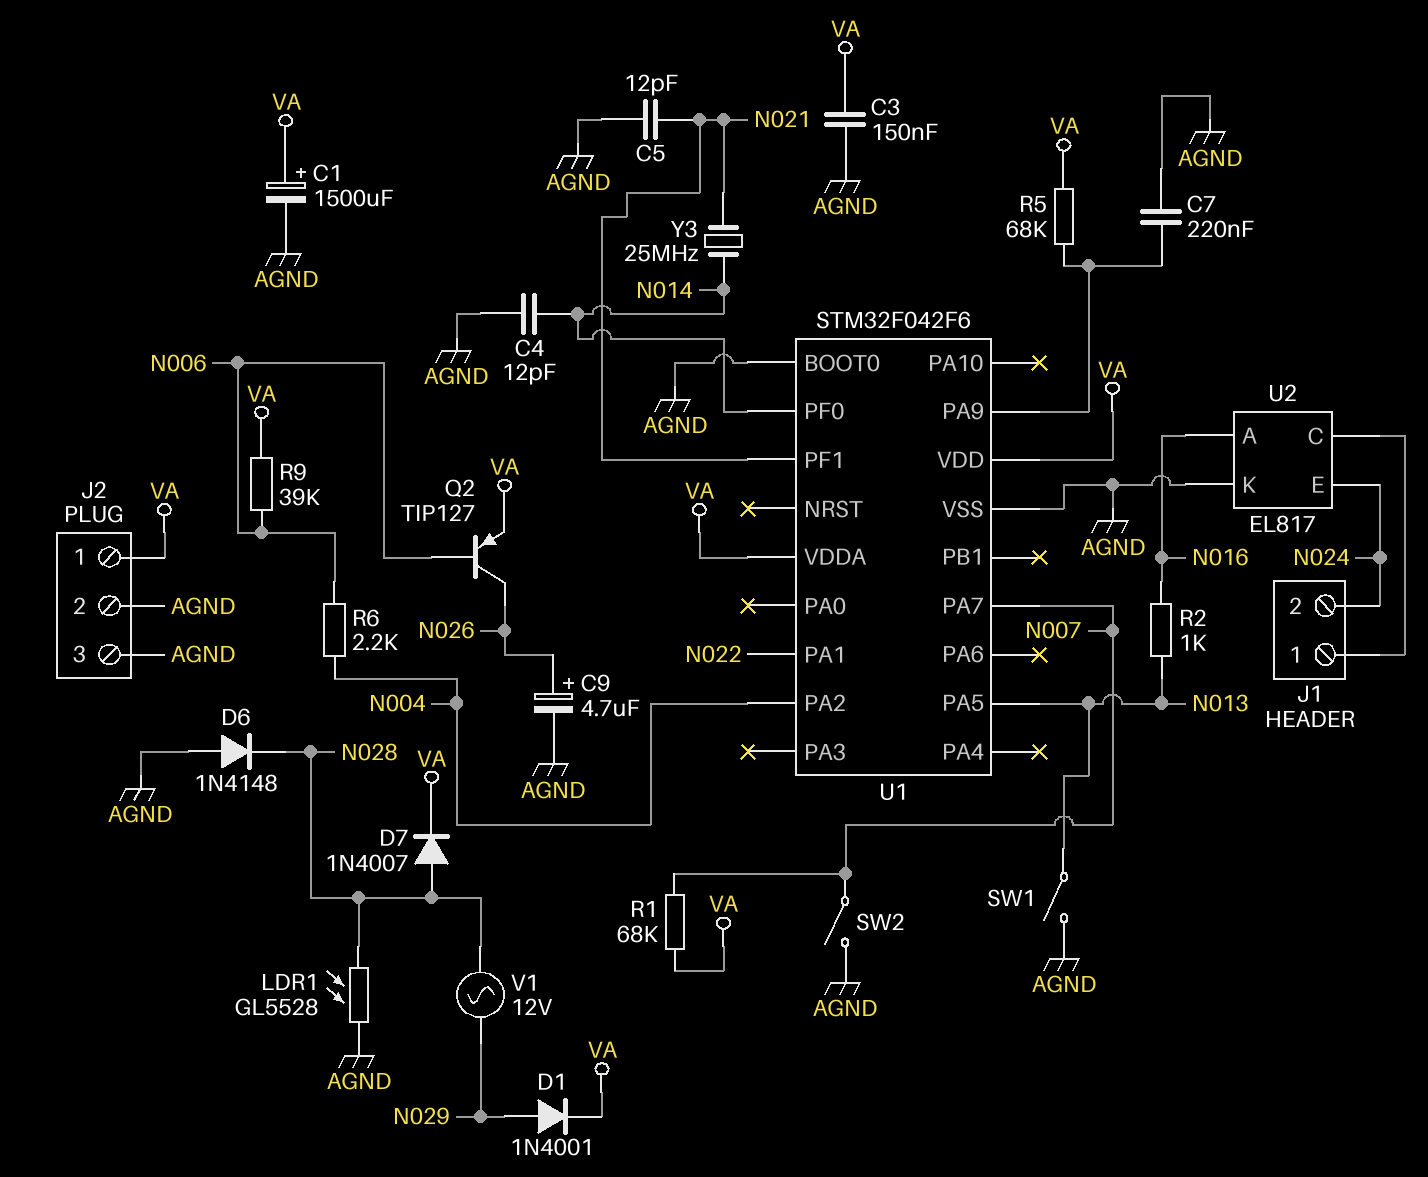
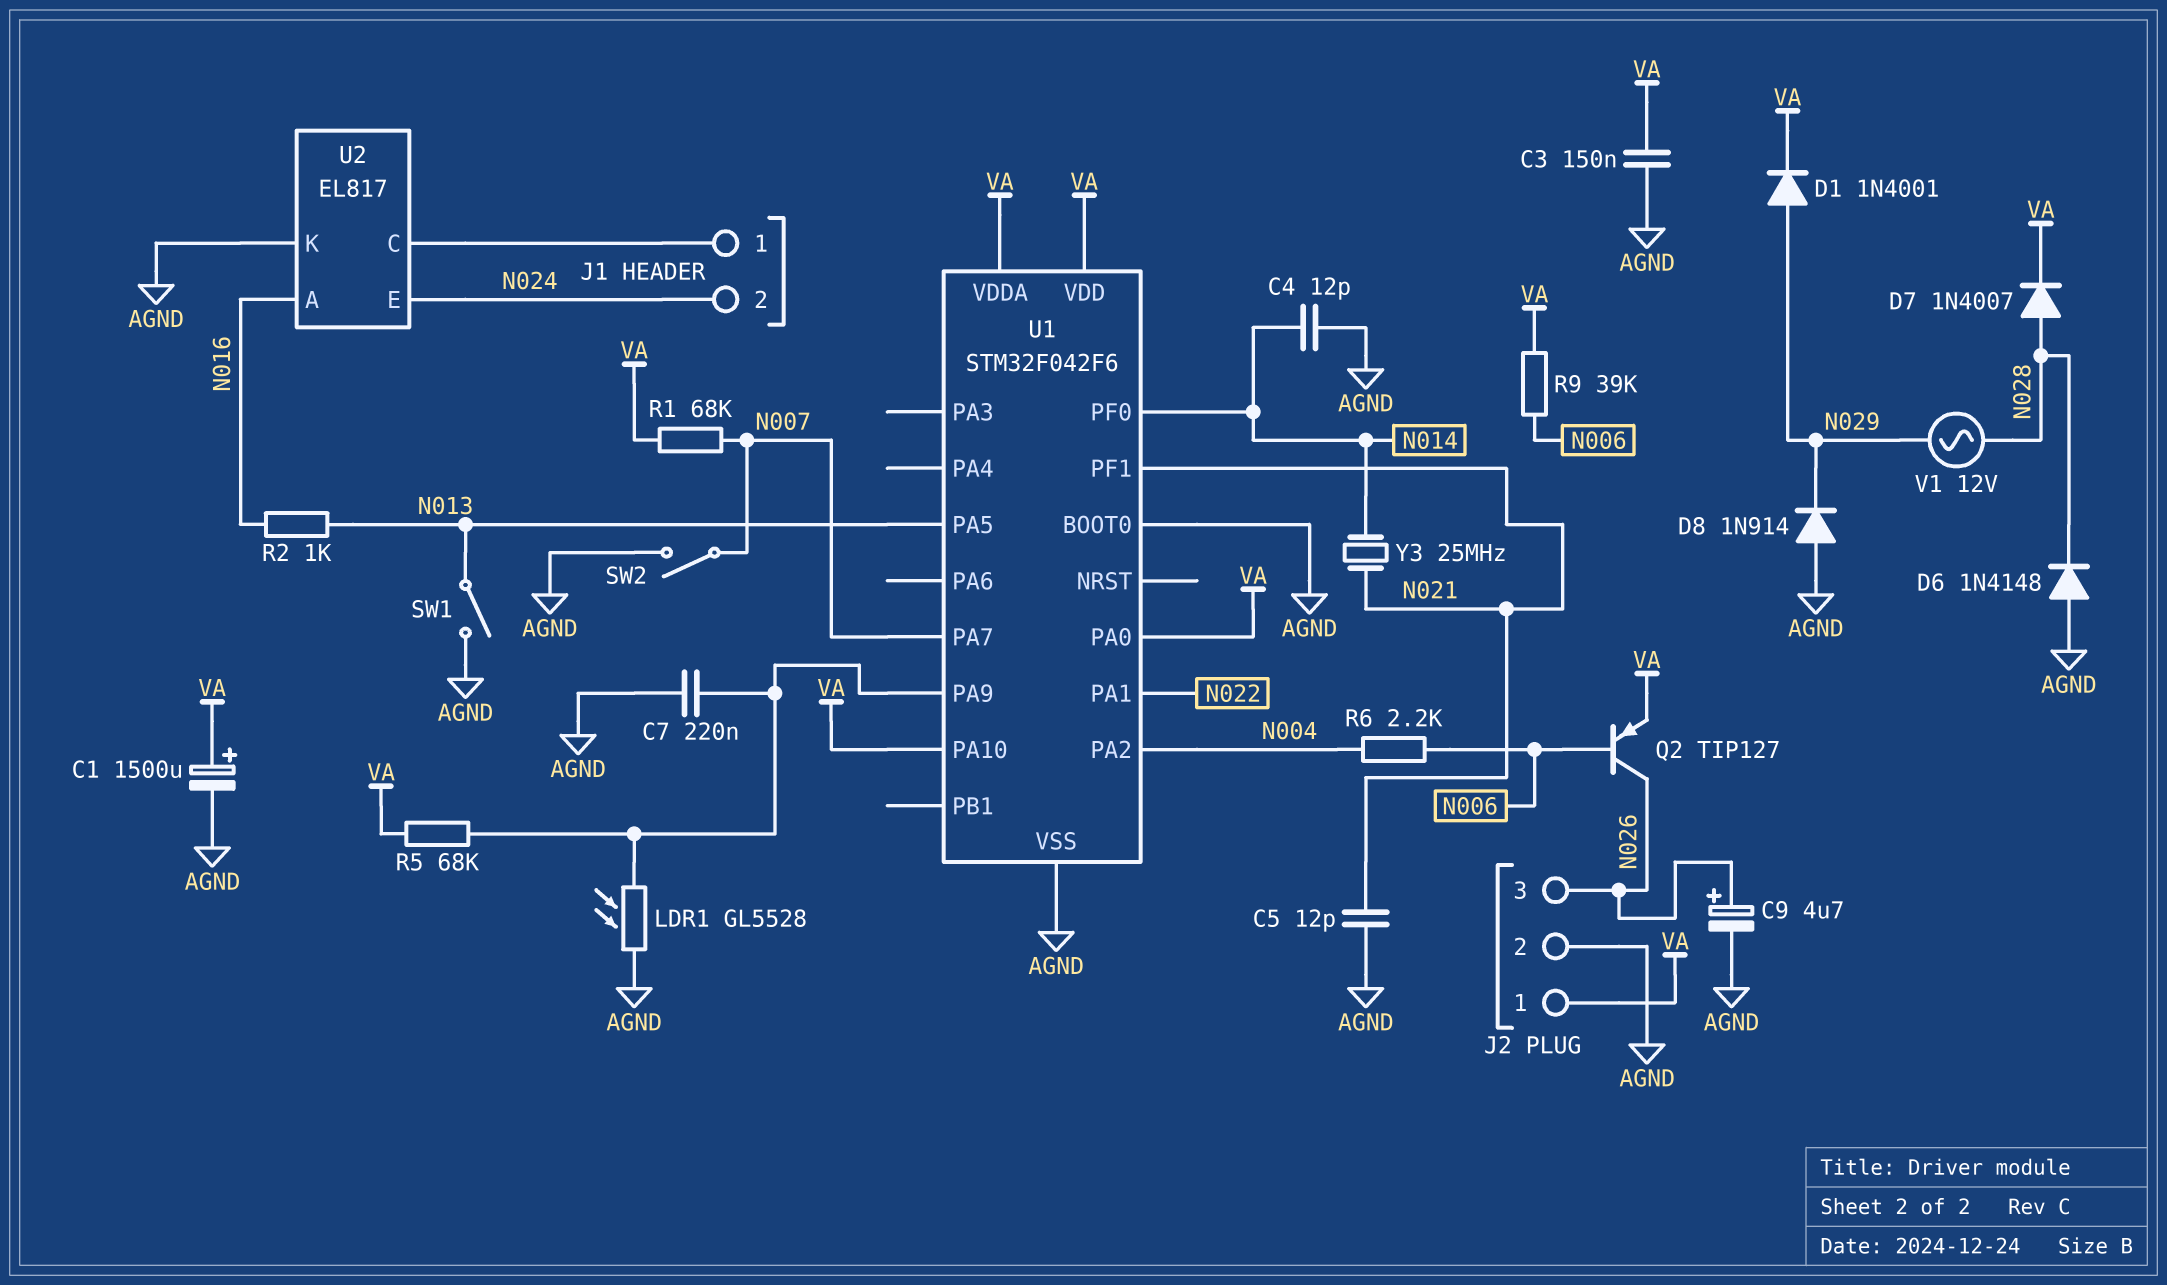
D8: none -> diode 1N914 (A AGND, K N029)
J2 pin 3: AGND -> N026
LDR1: GL5528 (AGND, N028) -> GL5528 (AGND, U1/PA9)
U1 pin PA0: none -> VA
U1 pin PA10: none -> VA

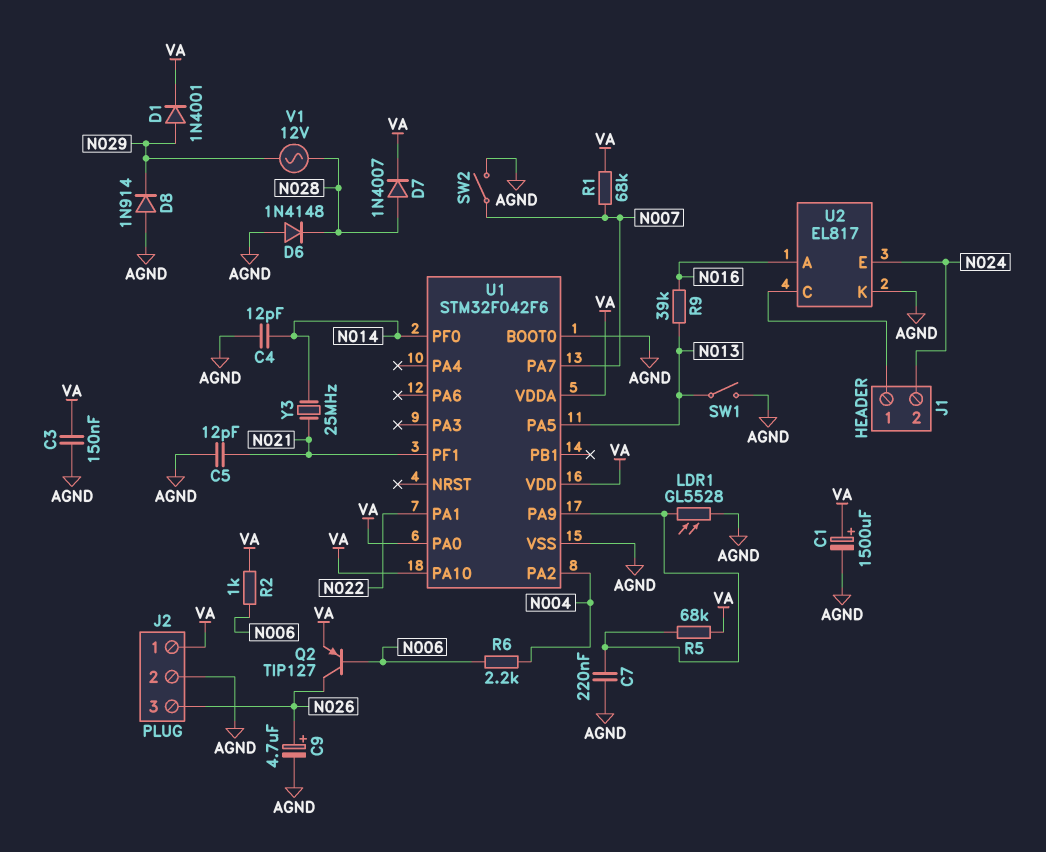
R2: 1k (N013, N016) -> 1k (N006, VA)
R9: 39k (N006, VA) -> 39k (N013, N016)

